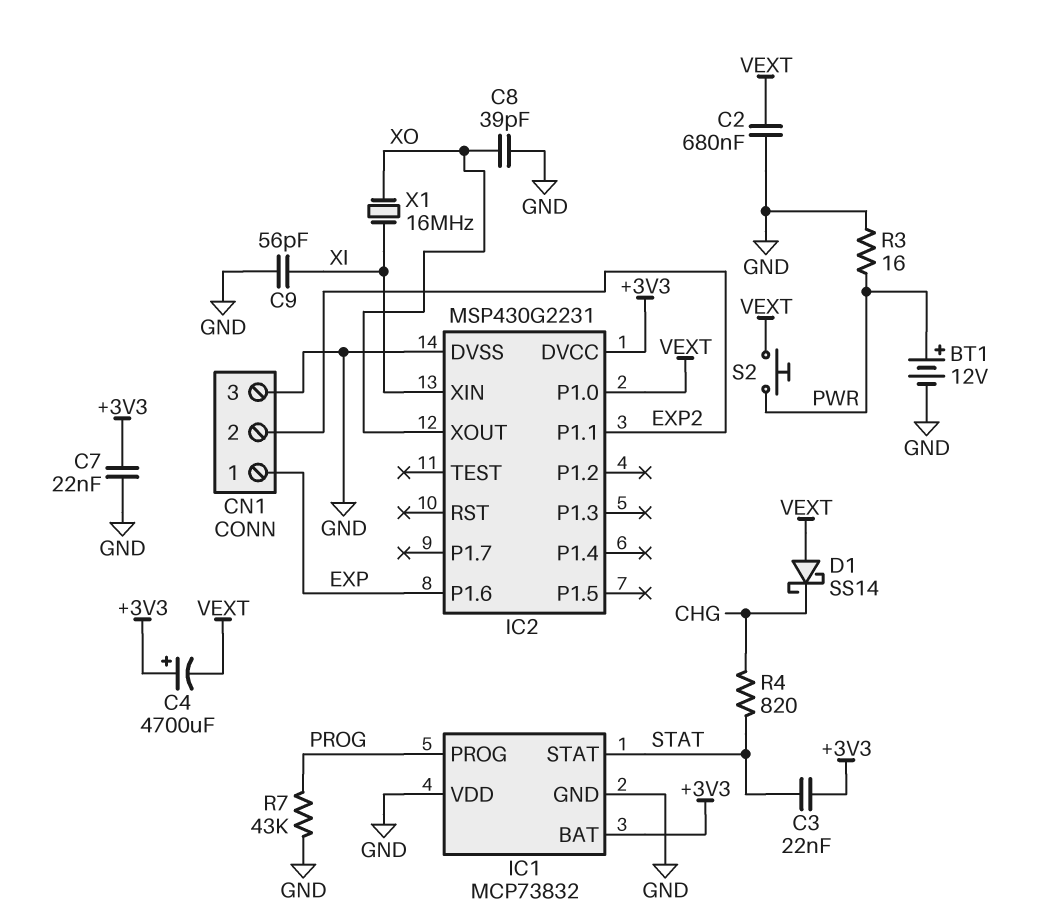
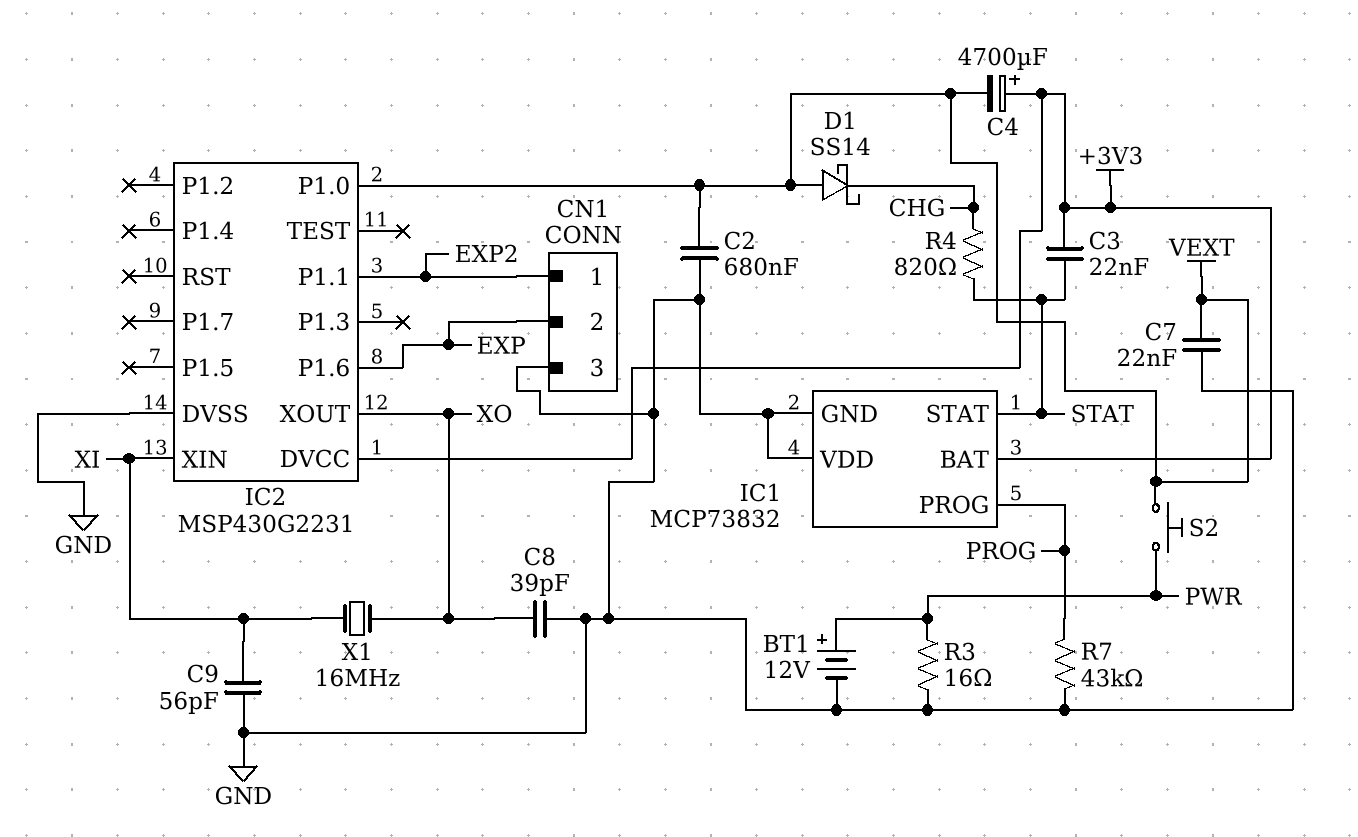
C7: 22nF (+3V3, GND) -> 22nF (GND, VEXT)
CN1 pin 1: EXP -> EXP2
CN1 pin 2: EXP2 -> EXP

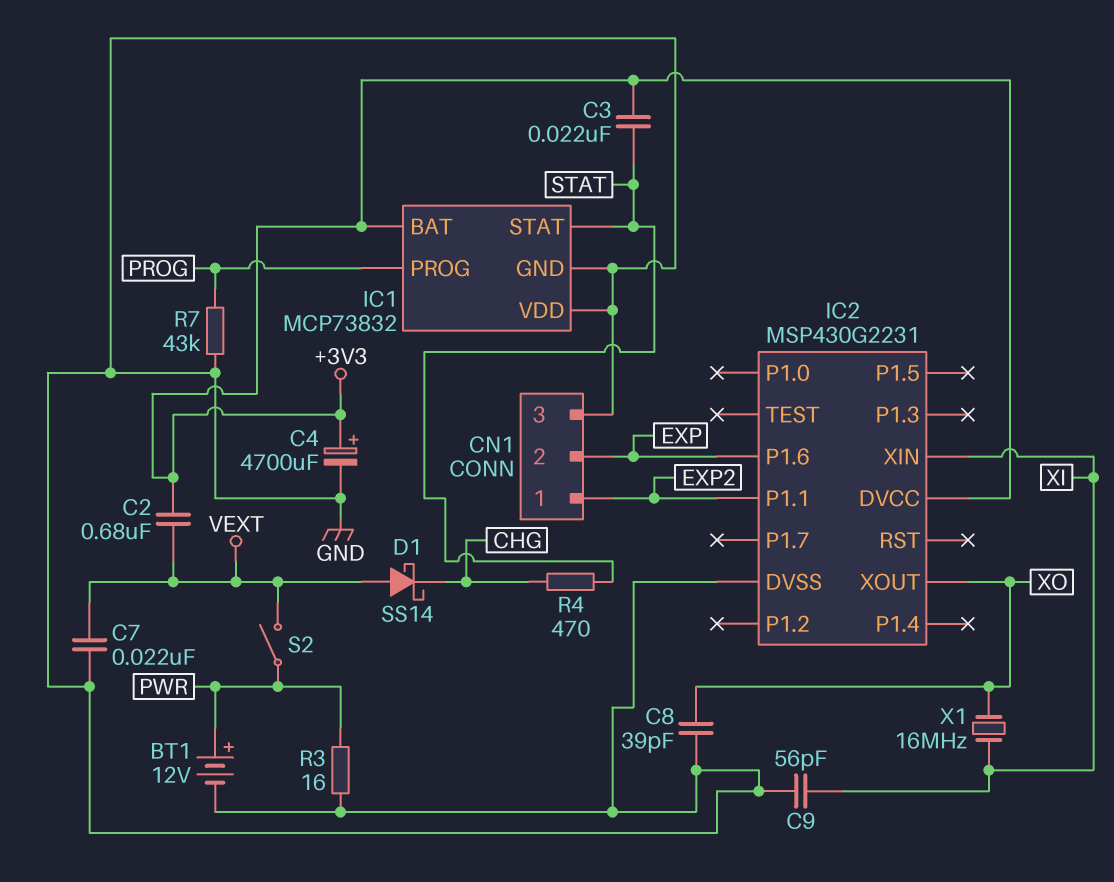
C2: 680nF (GND, VEXT) -> 680nF (+3V3, VEXT)
C4: 4700uF (plus +3V3, minus VEXT) -> 4700uF (plus +3V3, minus GND)
IC2 pin P1.0: VEXT -> none
R4: 820 (CHG, STAT) -> 470 (CHG, STAT)
S2: button (PWR, VEXT) -> switch (PWR, VEXT)

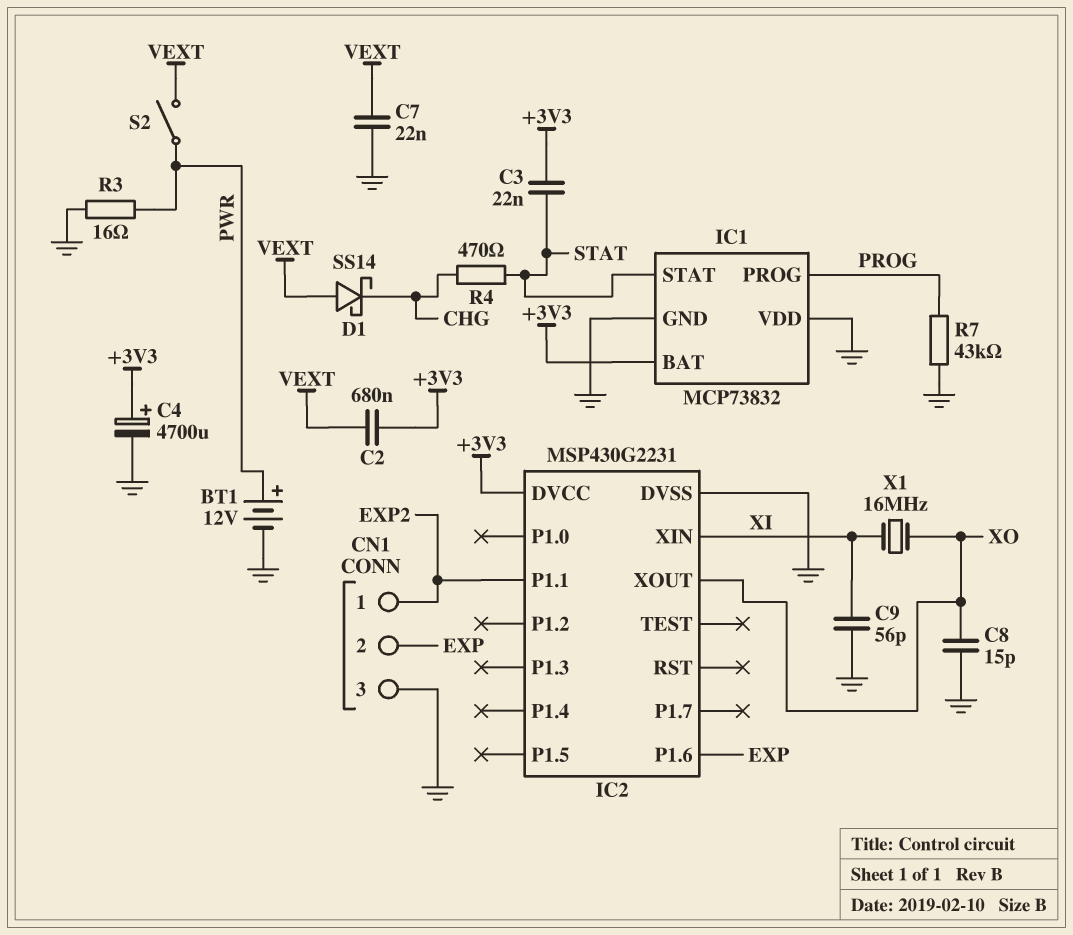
C8: 39pF (GND, XO) -> 15pF (GND, XO)

